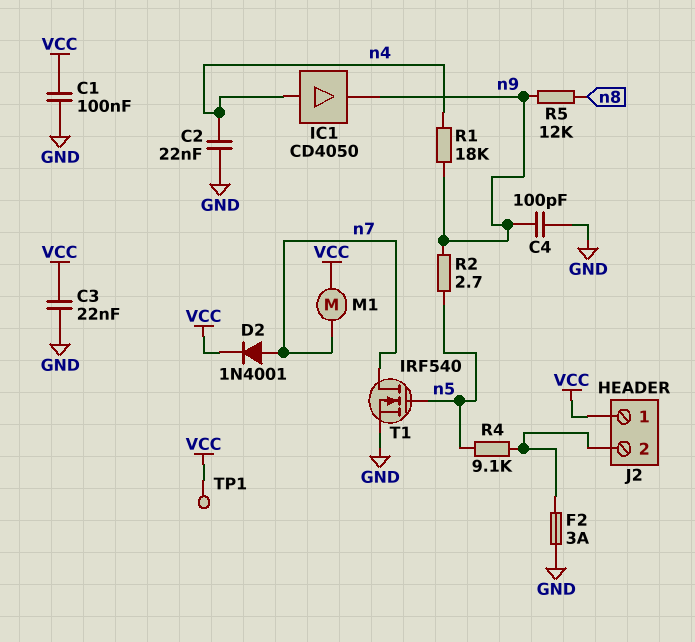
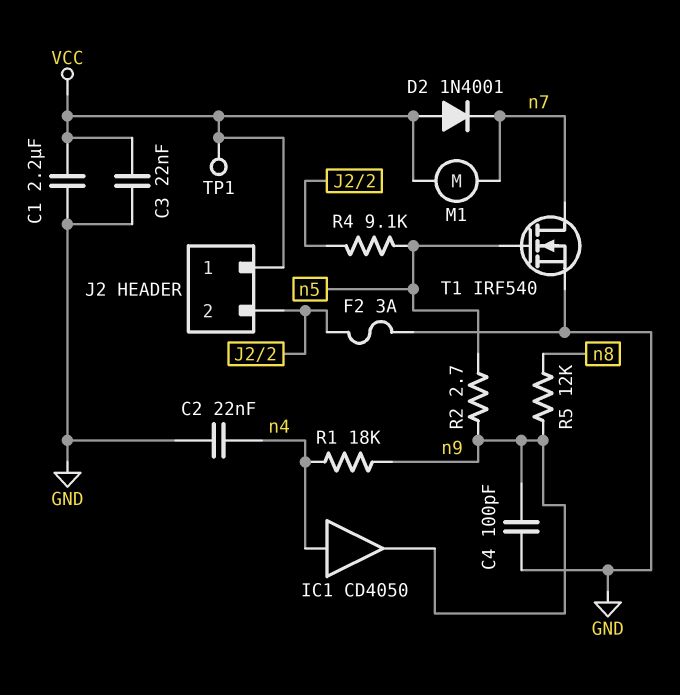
C1: 100nF (GND, VCC) -> 2.2uF (GND, VCC)
D2: diode 1N4001 (A n7, K VCC) -> diode 1N4001 (A VCC, K n7)

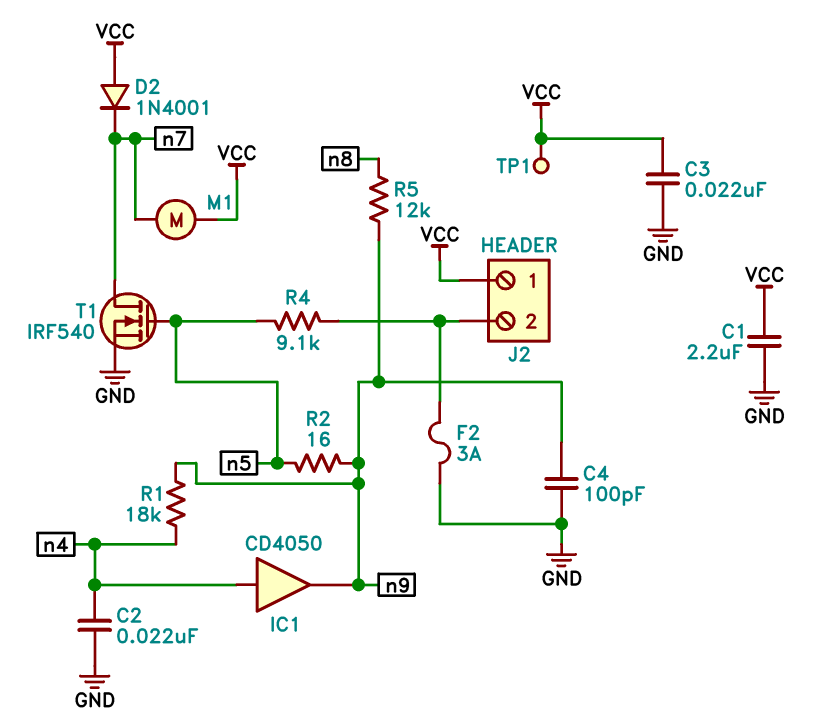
R2: 2.7 (n5, n9) -> 16 (n5, n9)

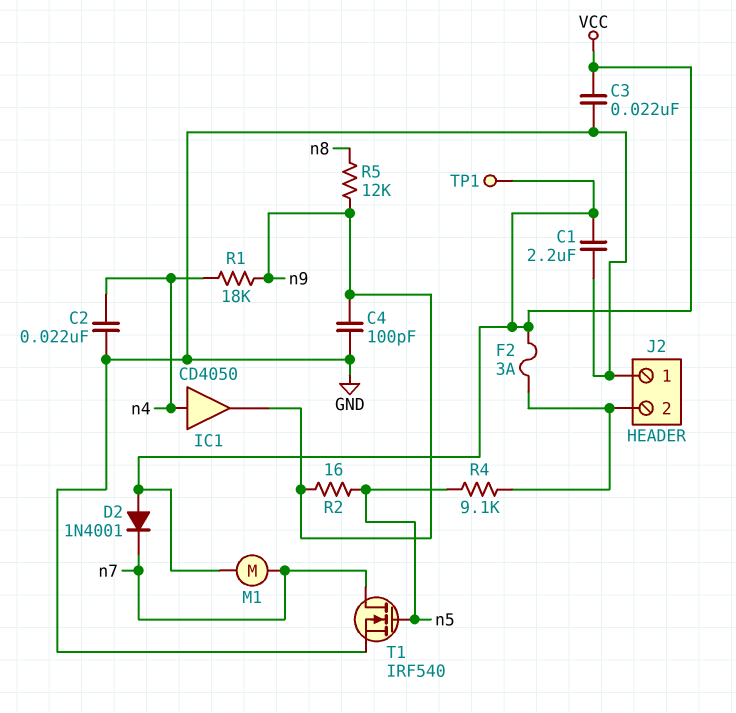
F2: 3A (GND, J2/2) -> 3A (J2/2, VCC)
J2 pin 1: VCC -> GND

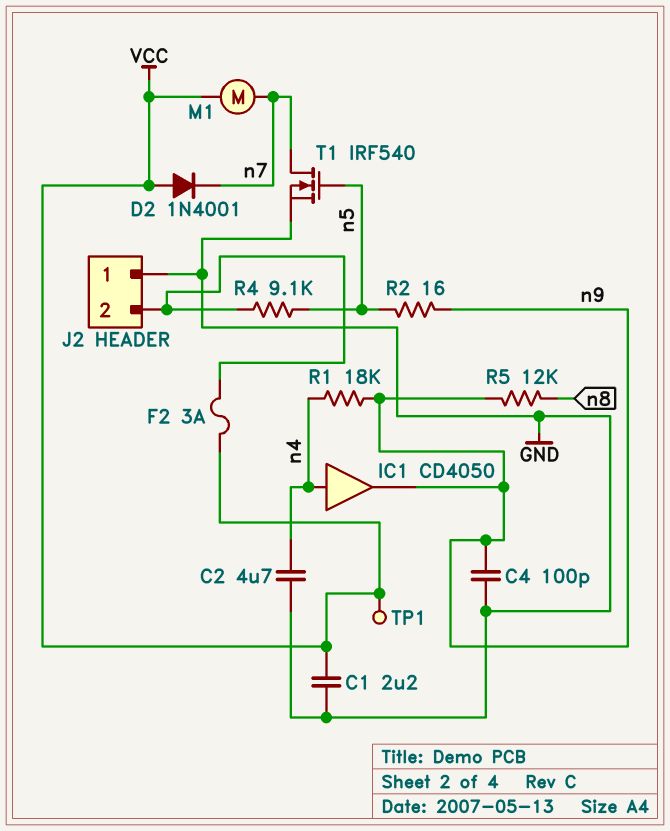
C2: 22nF (GND, n4) -> 4.7uF (GND, n4)
C3: 22nF (GND, VCC) -> none

